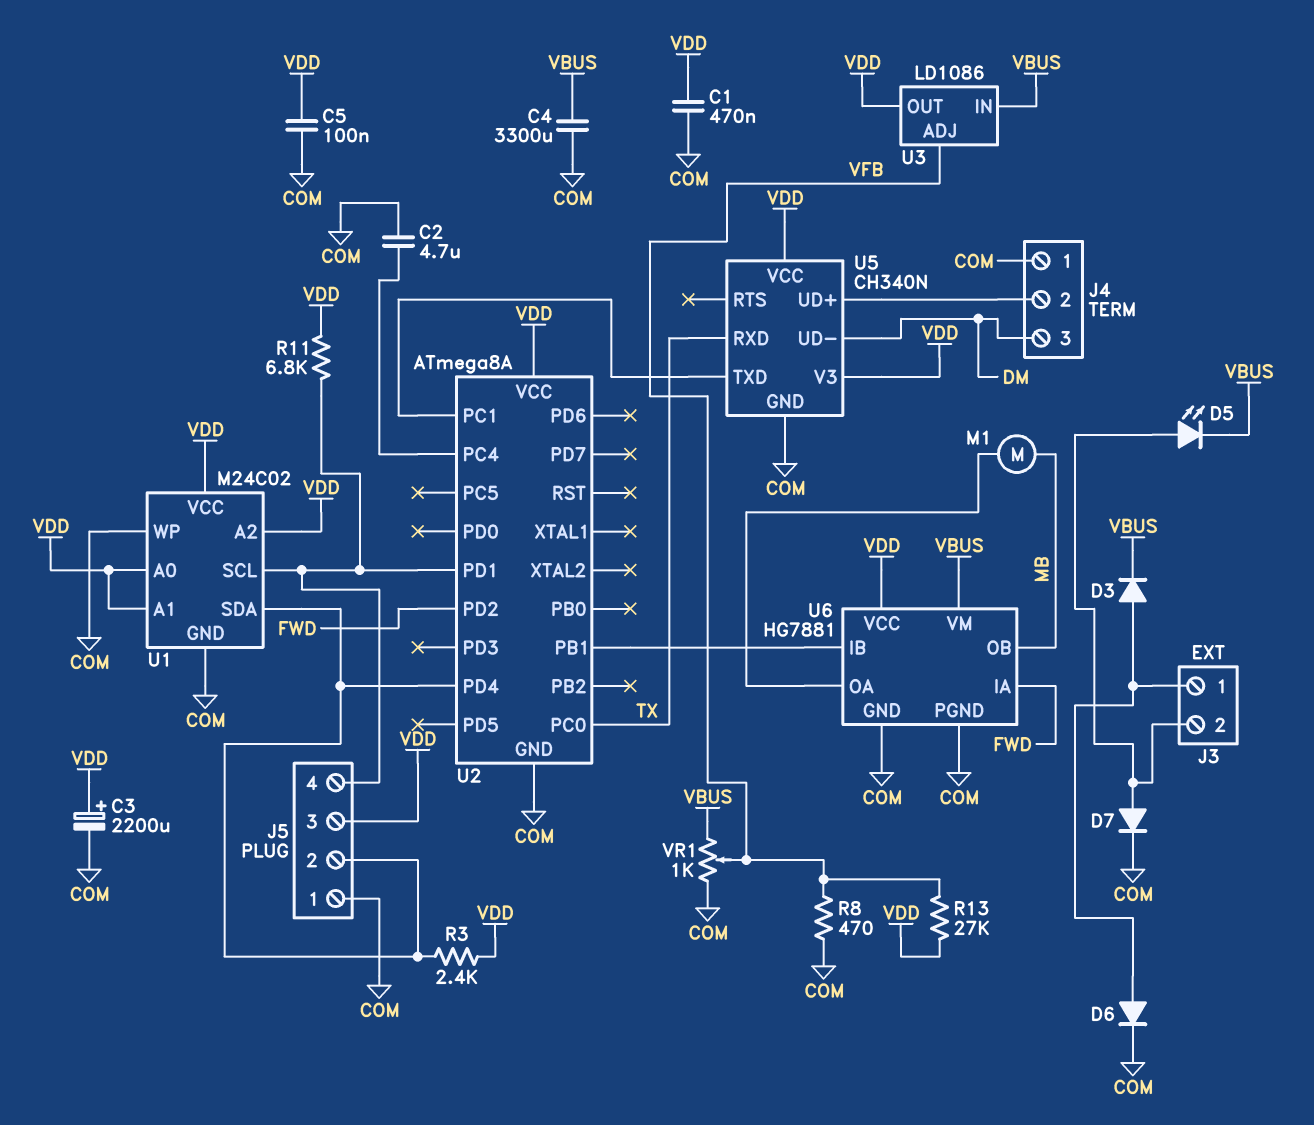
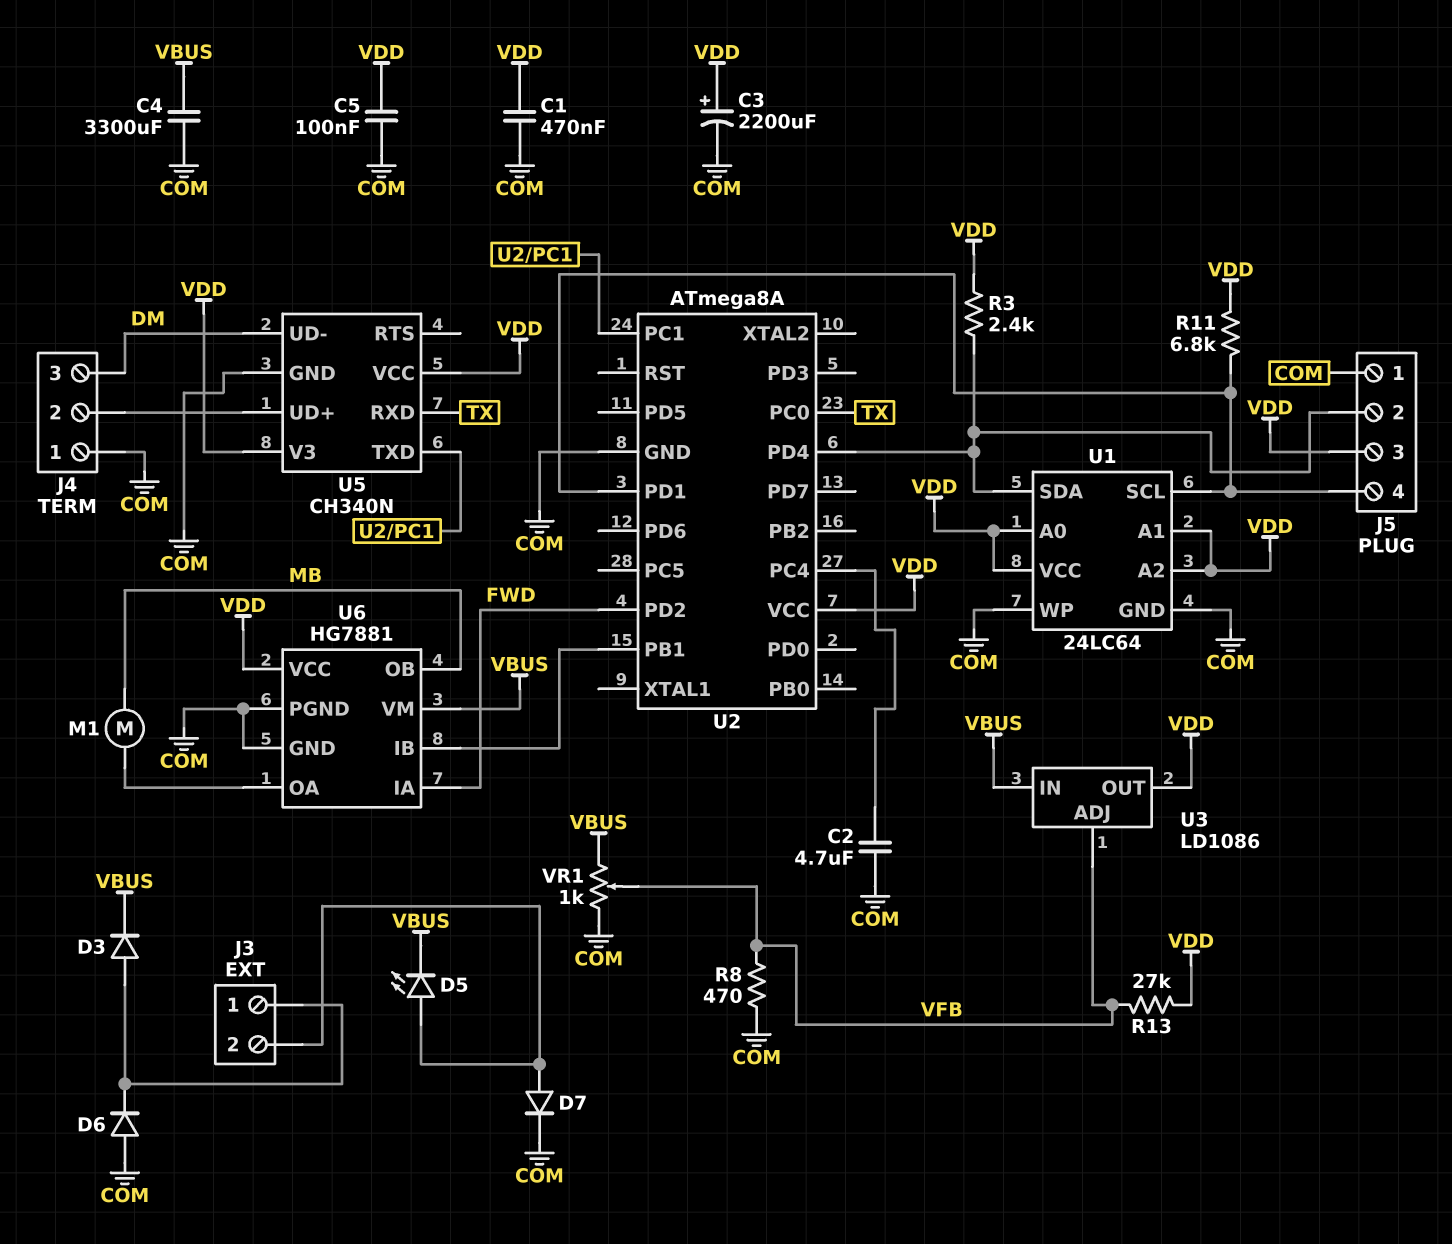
D6: diode (A J3/1, K COM) -> diode (A COM, K J3/1)
U1: M24C02 -> 24LC64

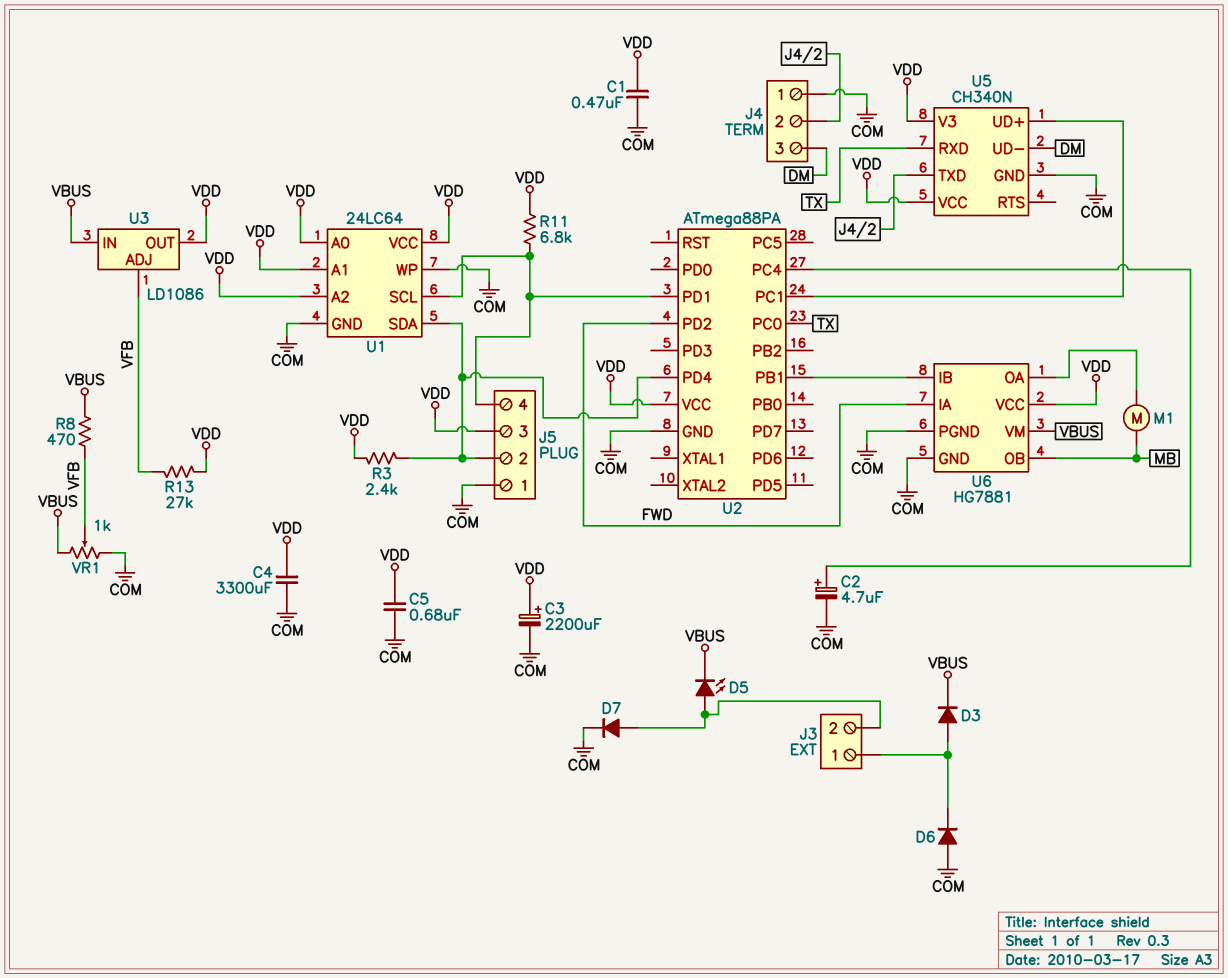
C2: 4.7uF (COM, U2/PC4) -> 4.7uF (plus U2/PC4, minus COM)
C4: 3300uF (COM, VBUS) -> 3300uF (COM, VDD)
C5: 100nF (COM, VDD) -> 680nF (COM, VDD)
R8: 470 (COM, VFB) -> 470 (VBUS, VFB)
U2: ATmega8A -> ATmega88PA
U5 pin TXD: U2/PC1 -> J4/2
U5 pin UD+: J4/2 -> U2/PC1

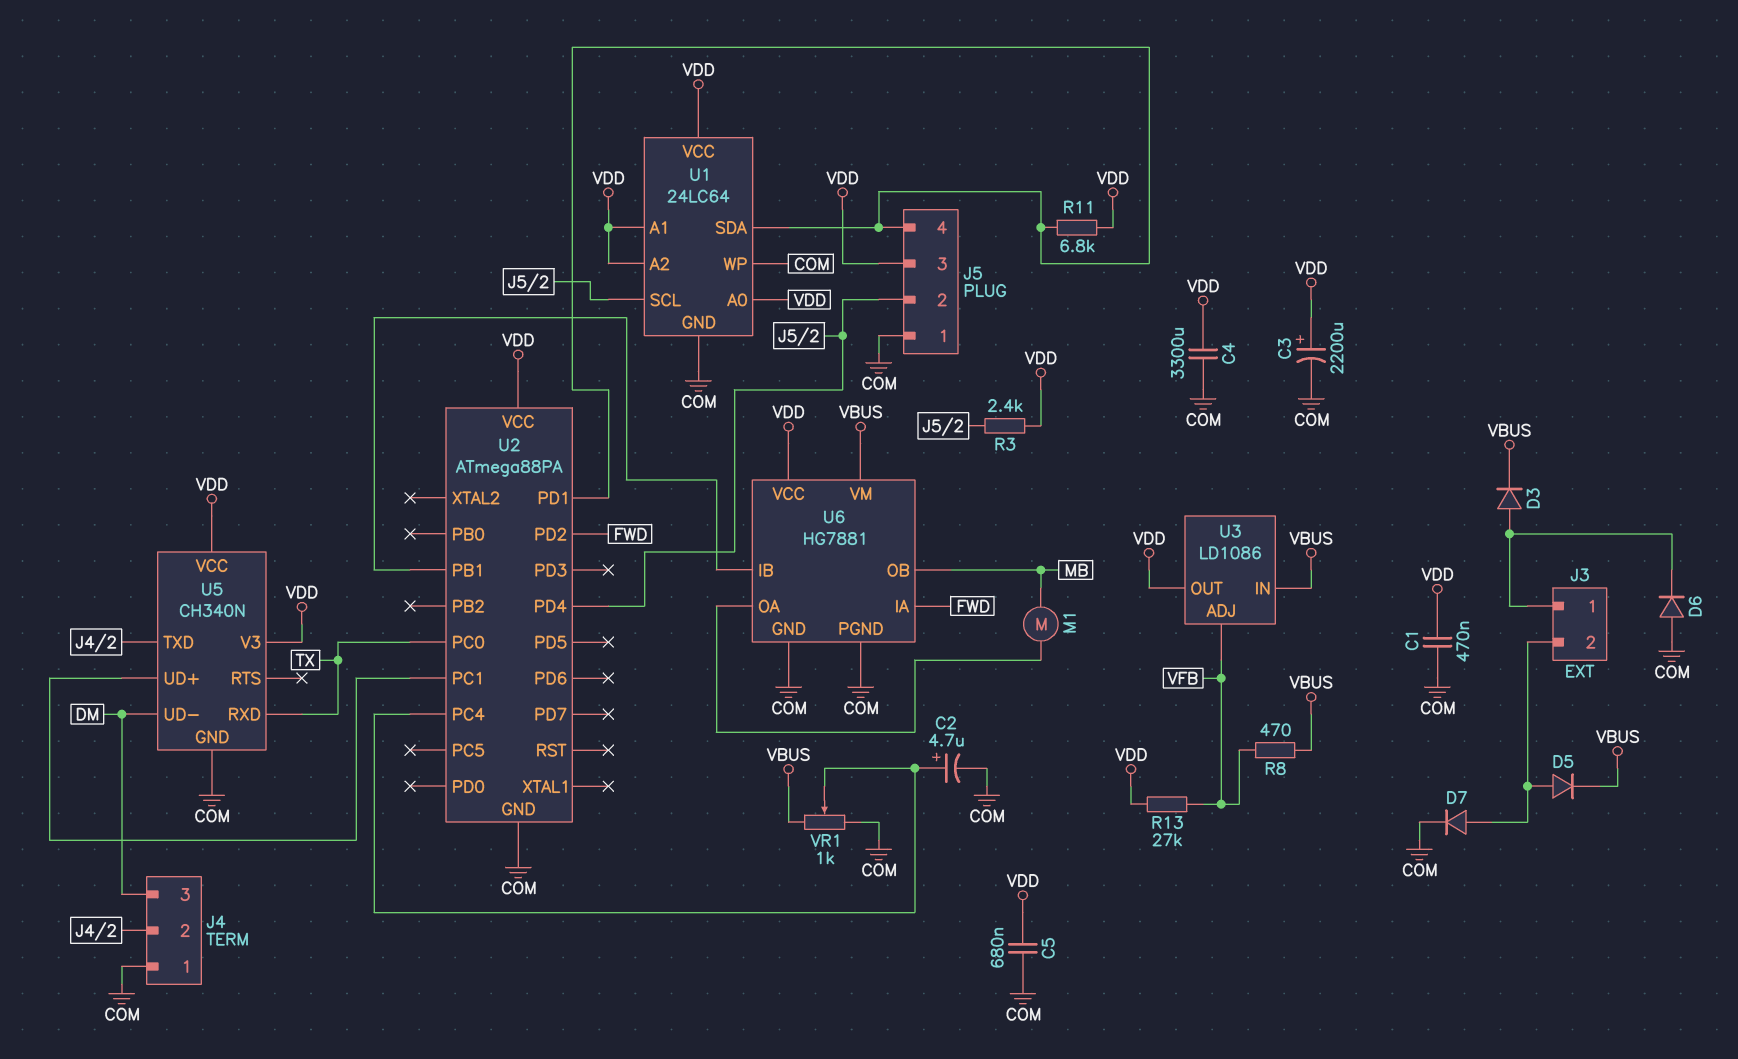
D5: LED (A J3/2, K VBUS) -> diode (A J3/2, K VBUS)
U1 pin SCL: J5/4 -> J5/2
U1 pin SDA: J5/2 -> J5/4
VR1: 1k (COM, VBUS, wiper VFB) -> 1k (COM, VBUS, wiper U2/PC4)

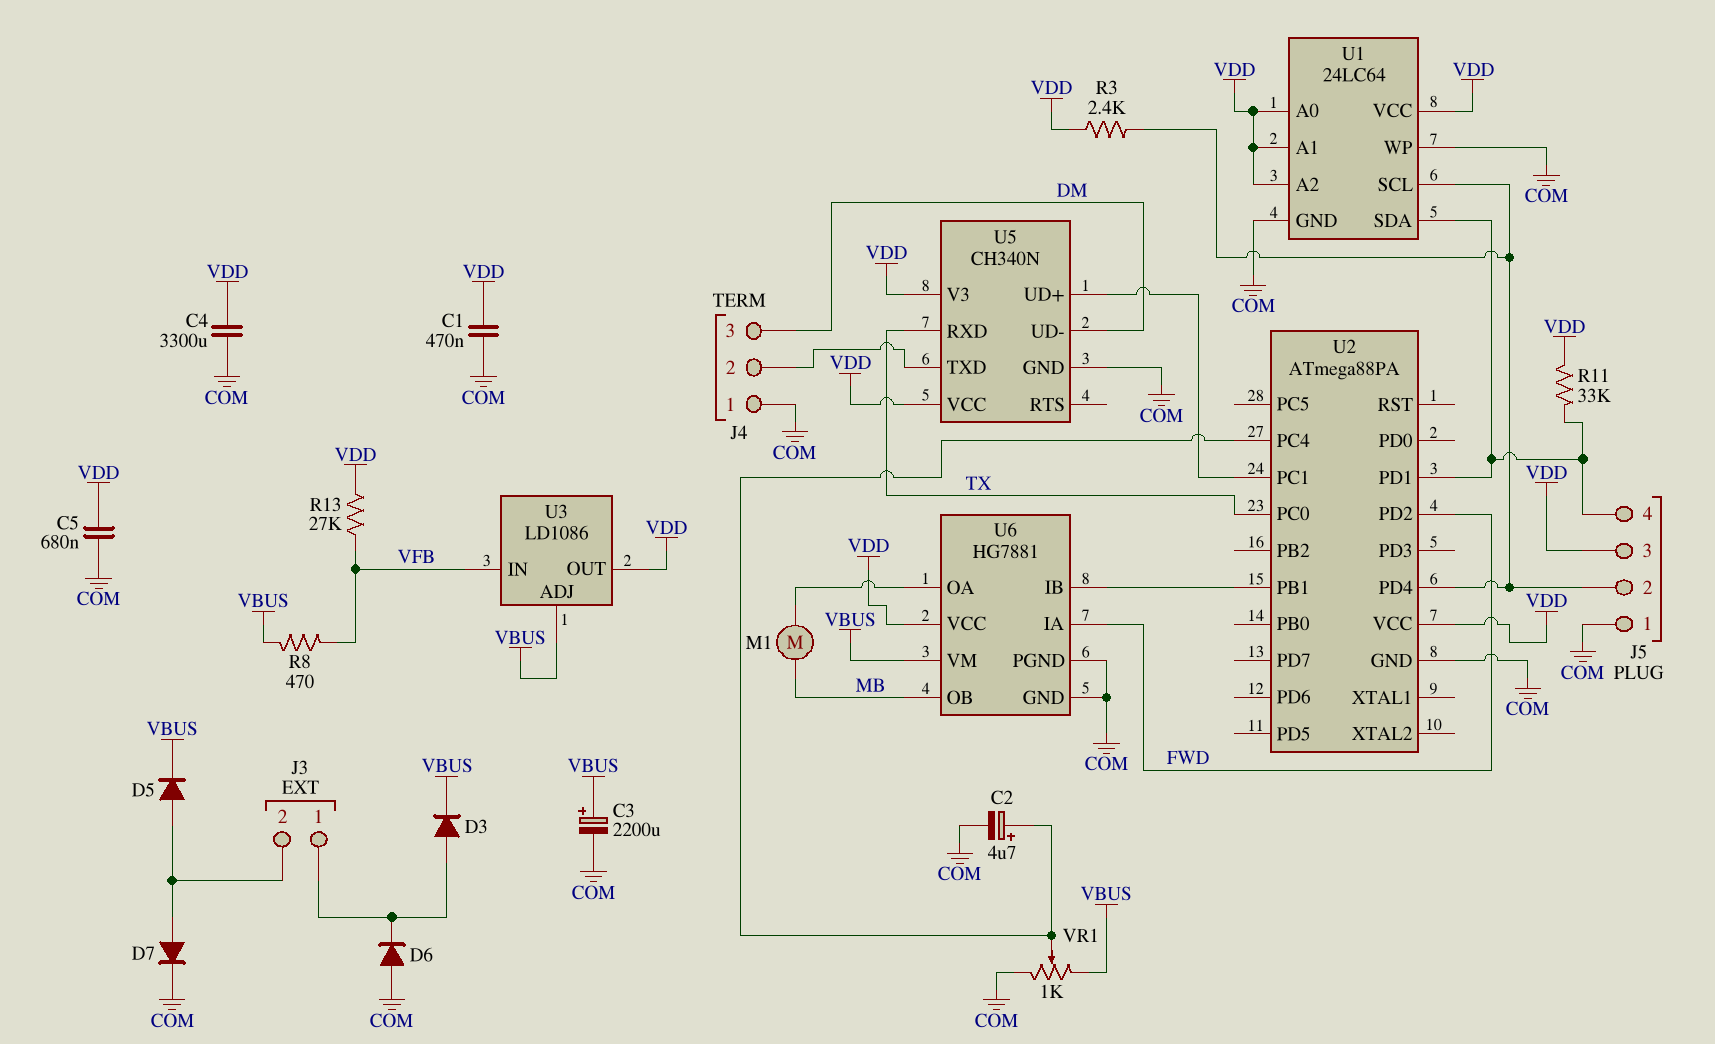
C3: 2200uF (plus VDD, minus COM) -> 2200uF (plus VBUS, minus COM)
R11: 6.8k (J5/4, VDD) -> 33k (J5/4, VDD)
U3 pin ADJ: VFB -> VBUS
U3 pin IN: VBUS -> VFB

